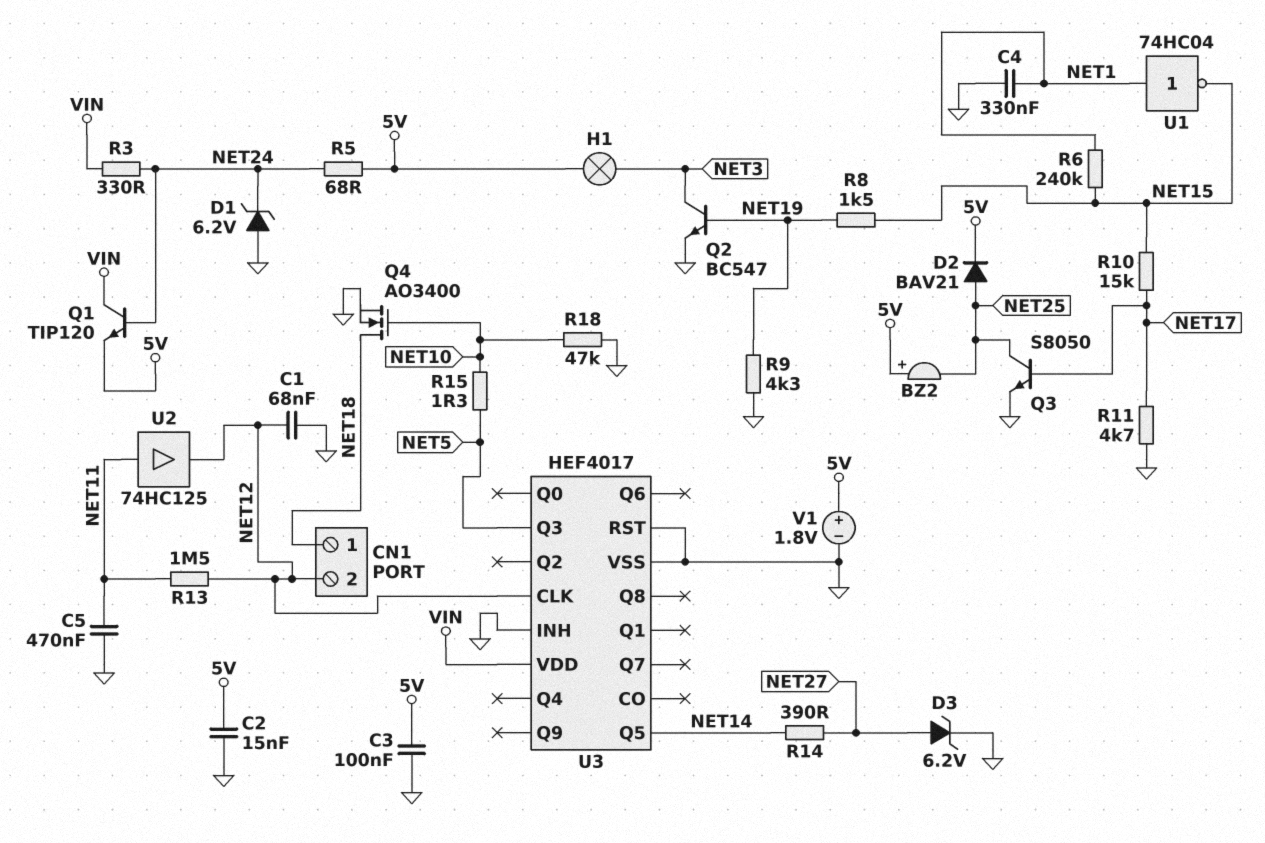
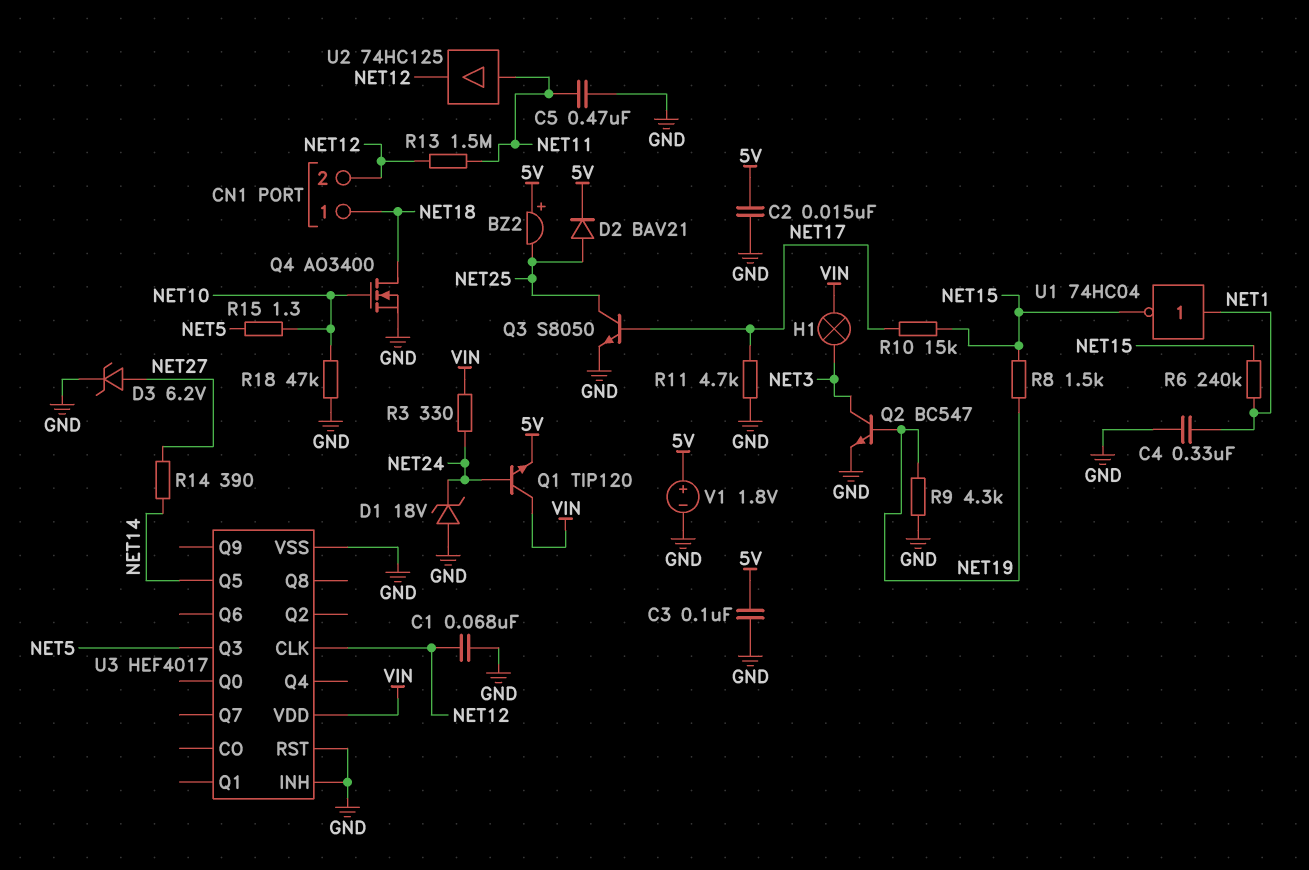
D1: zener 6.2V (A GND, K NET24) -> zener 18V (A GND, K NET24)
H1: lamp (5V, NET3) -> lamp (NET3, VIN)
R5: 68 (5V, NET24) -> none

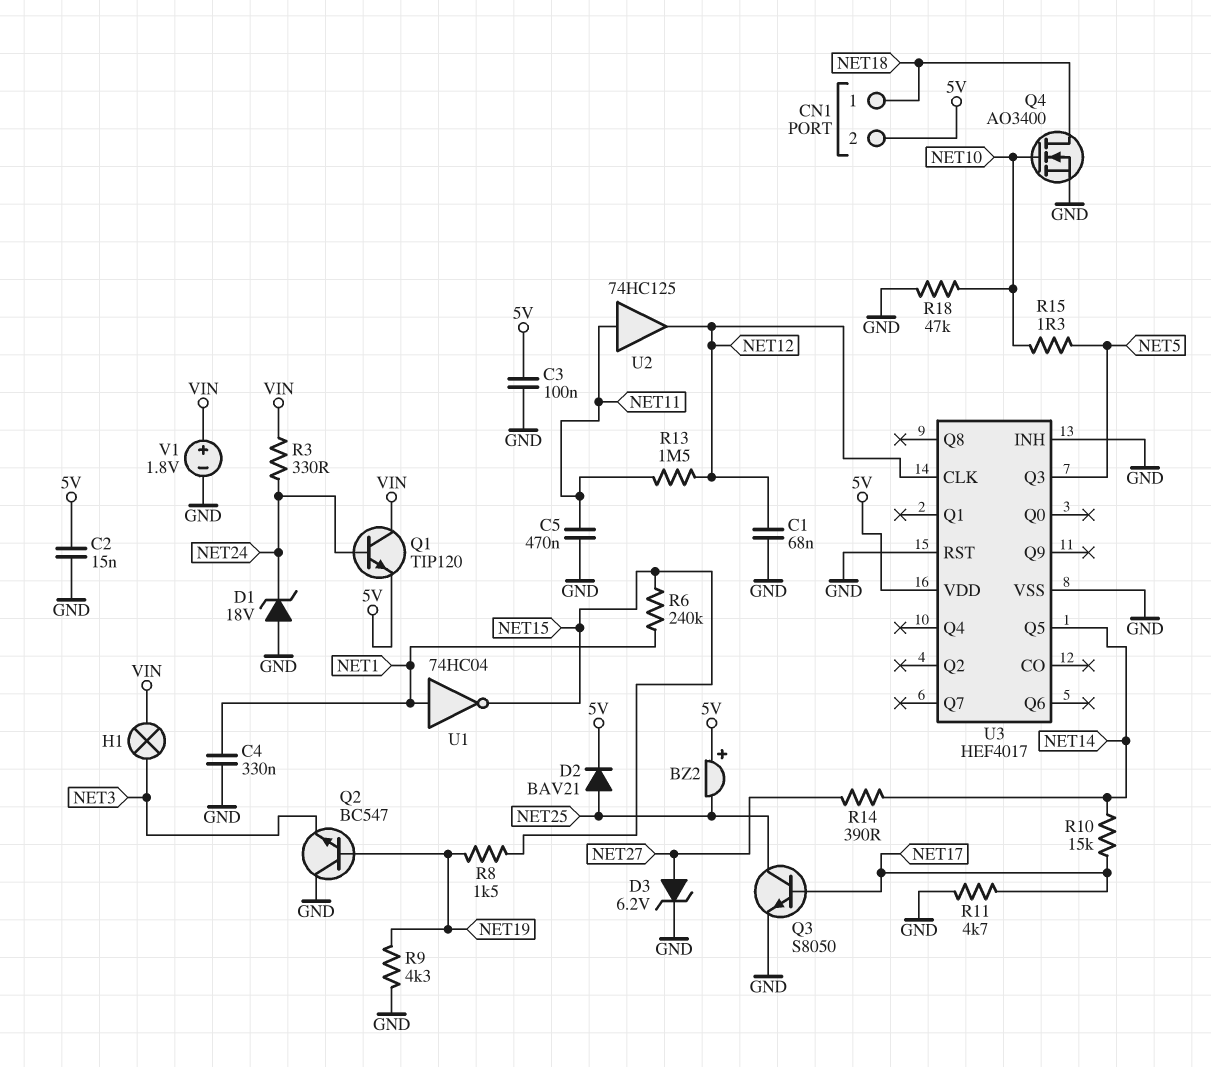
CN1 pin 2: NET12 -> 5V
Q2: NPN BC547 (B NET19, C NET3, E GND) -> NPN BC547 (B NET19, C GND, E NET3)
R10: 15k (NET15, NET17) -> 15k (NET14, NET17)
U3 pin VDD: VIN -> 5V
V1: 1.8V (plus 5V, minus GND) -> 1.8V (plus VIN, minus GND)

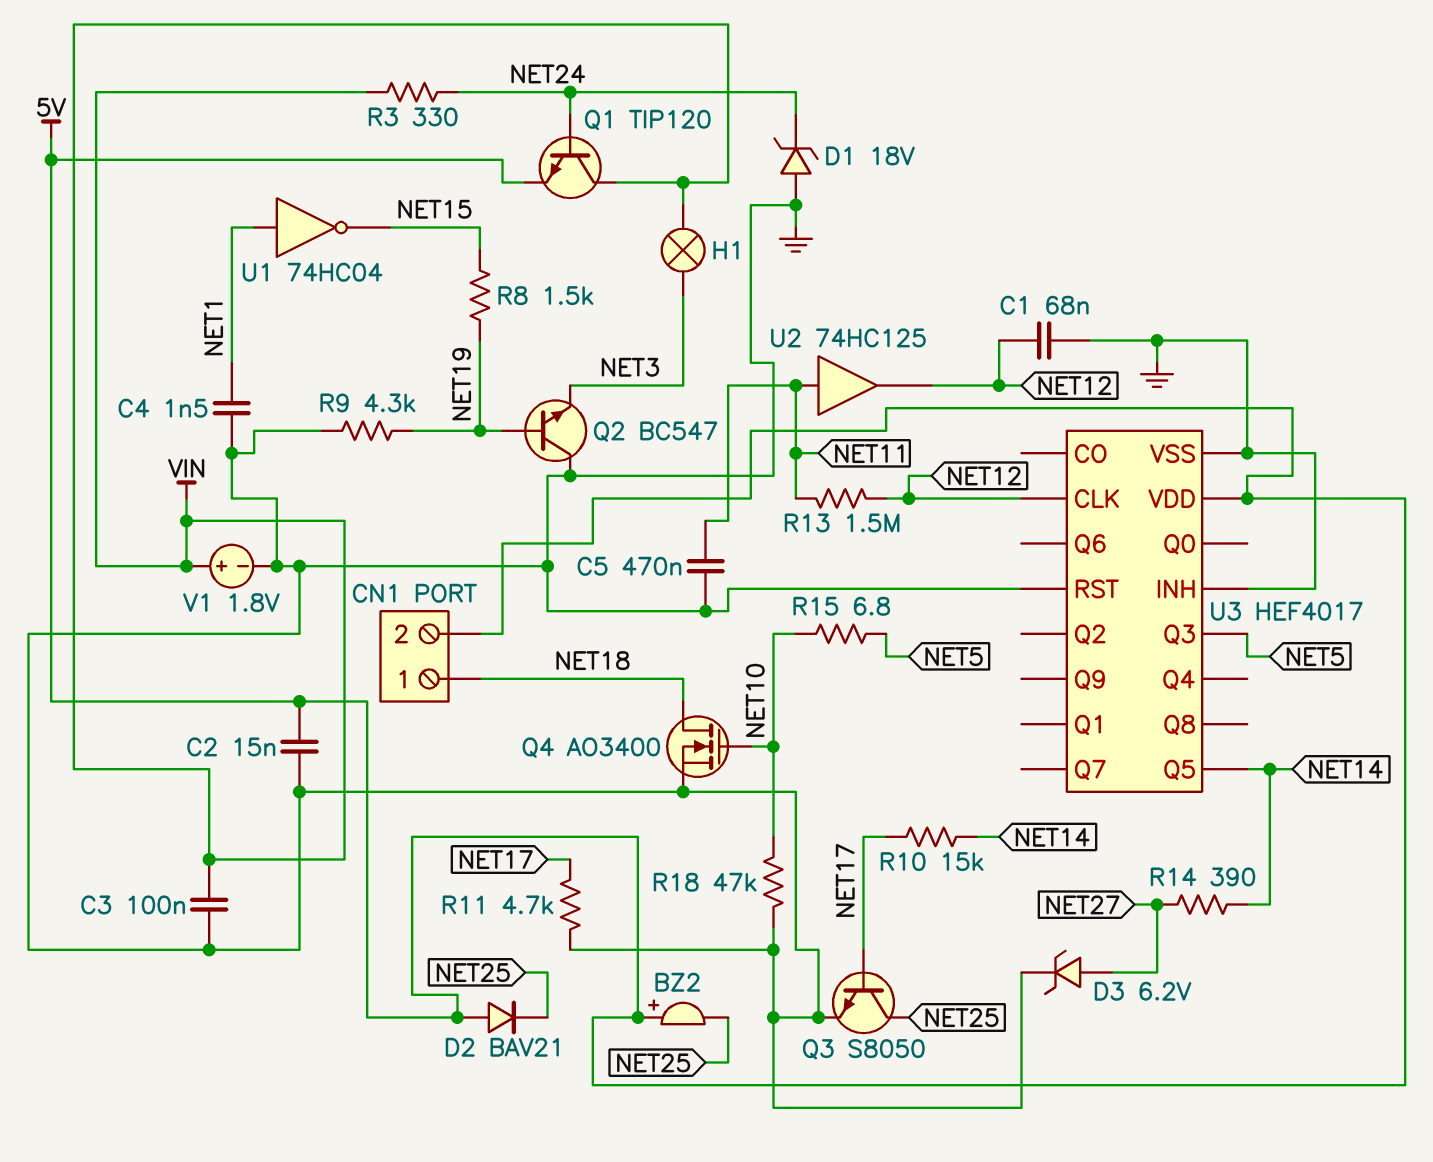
C3: 100nF (5V, GND) -> 100nF (GND, VIN)
C4: 330nF (GND, NET1) -> 1.5nF (GND, NET1)
D2: diode BAV21 (A NET25, K 5V) -> diode BAV21 (A 5V, K NET25)
R6: 240k (NET1, NET15) -> none
R15: 1.3 (NET5, NET10) -> 6.8 (NET5, NET10)

